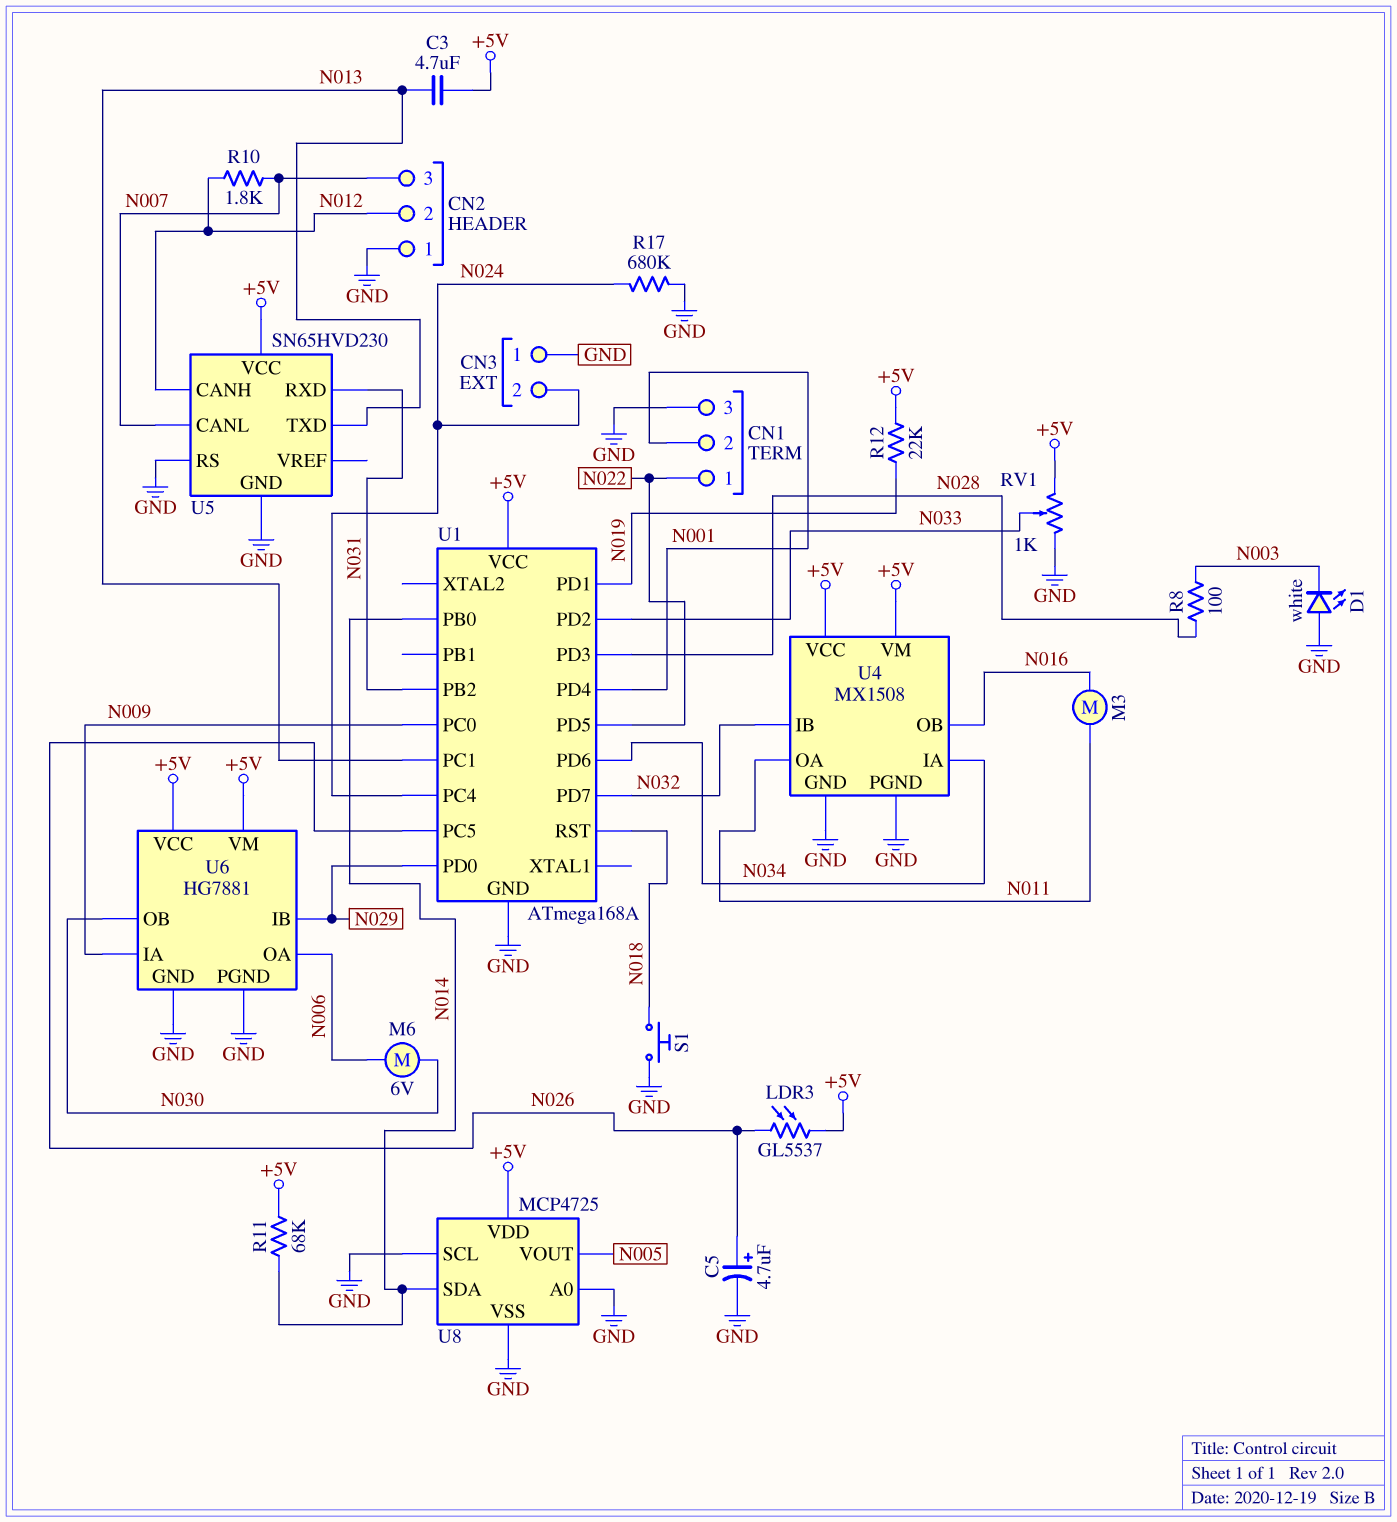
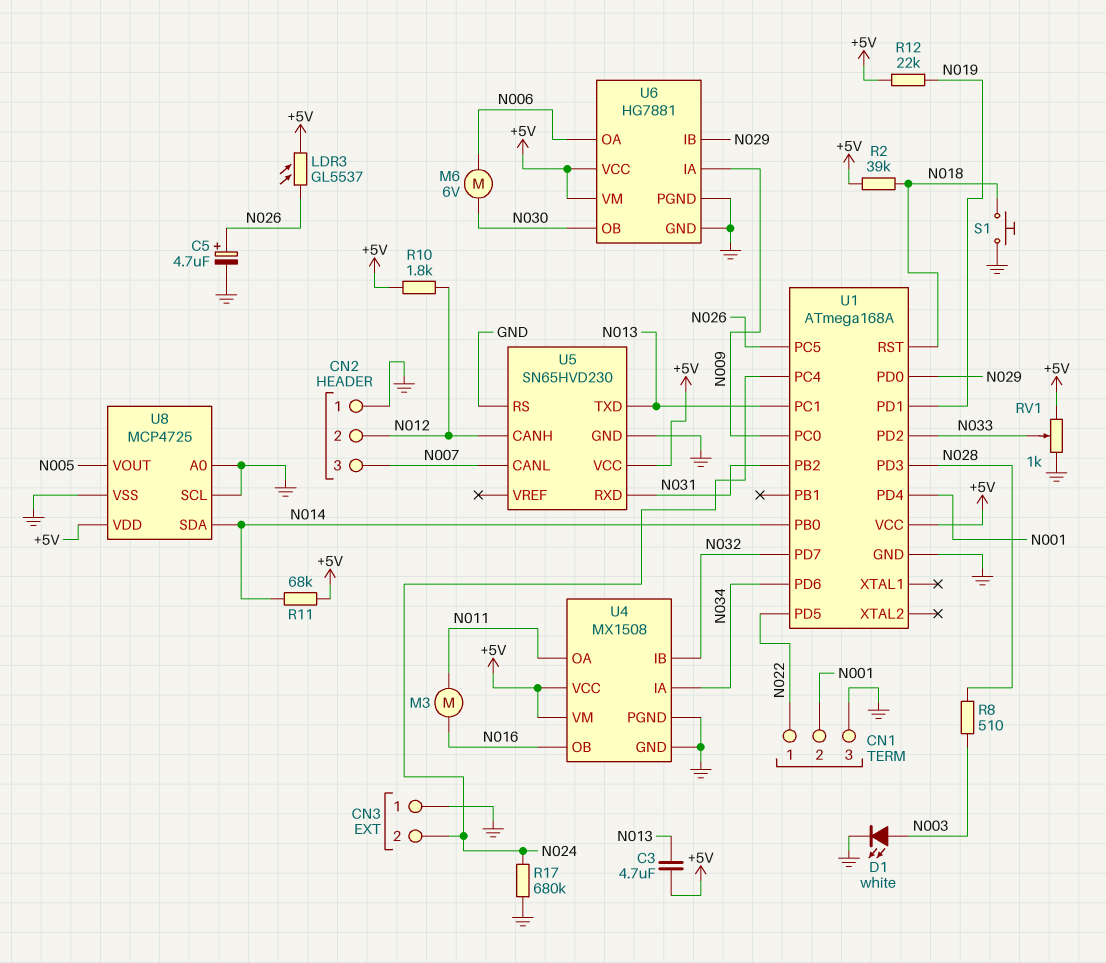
D1: LED white (A GND, K N003) -> LED white (A N003, K GND)
R2: none -> 39k (+5V, N018)
R8: 100 (N003, N028) -> 510 (N003, N028)
R10: 1.8k (N007, N012) -> 1.8k (+5V, N012)

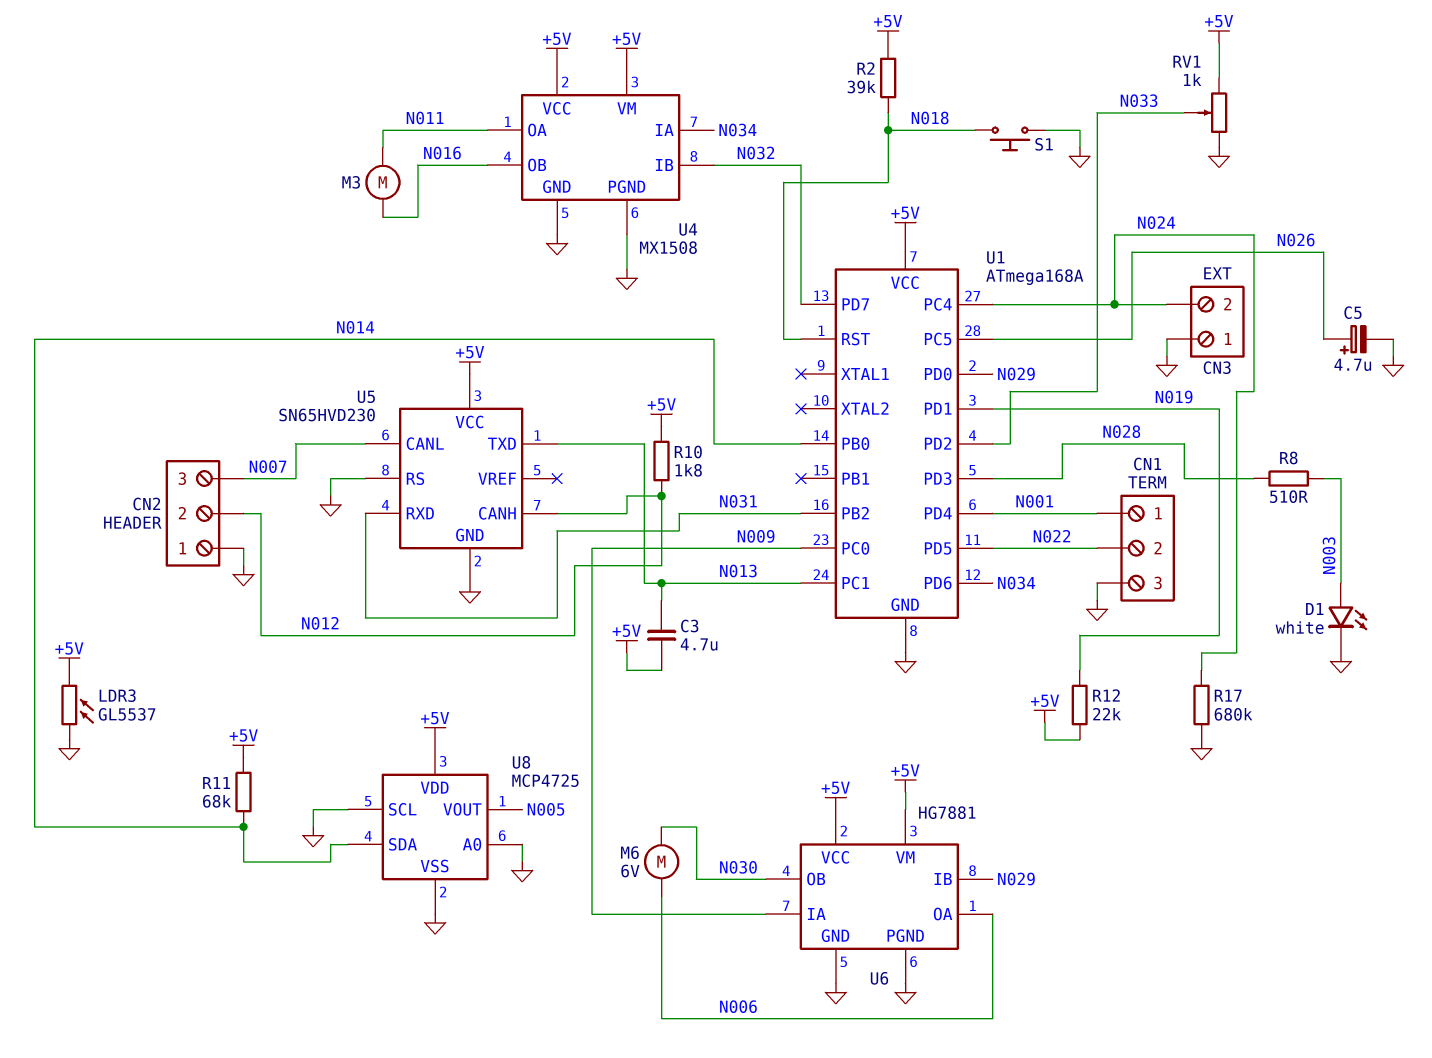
CN1 pin 1: N022 -> N001
CN1 pin 2: N001 -> N022
LDR3: GL5537 (+5V, N026) -> GL5537 (+5V, GND)

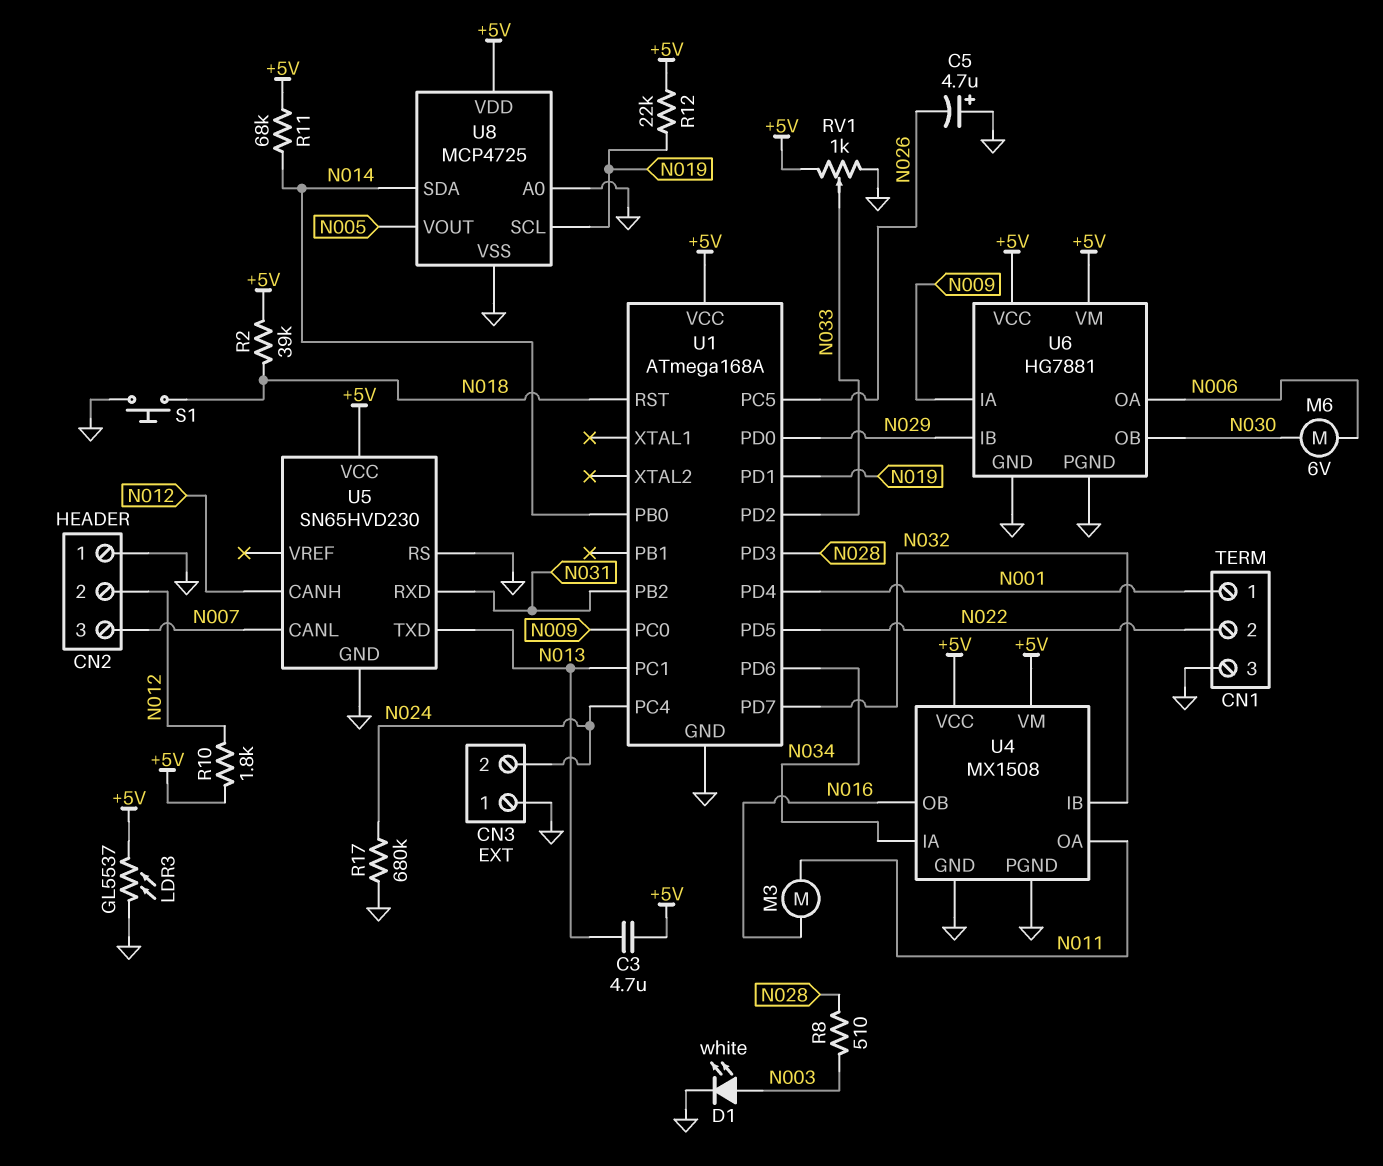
C5: 4.7uF (plus N026, minus GND) -> 4.7uF (plus GND, minus N026)
U8 pin SCL: GND -> N019

